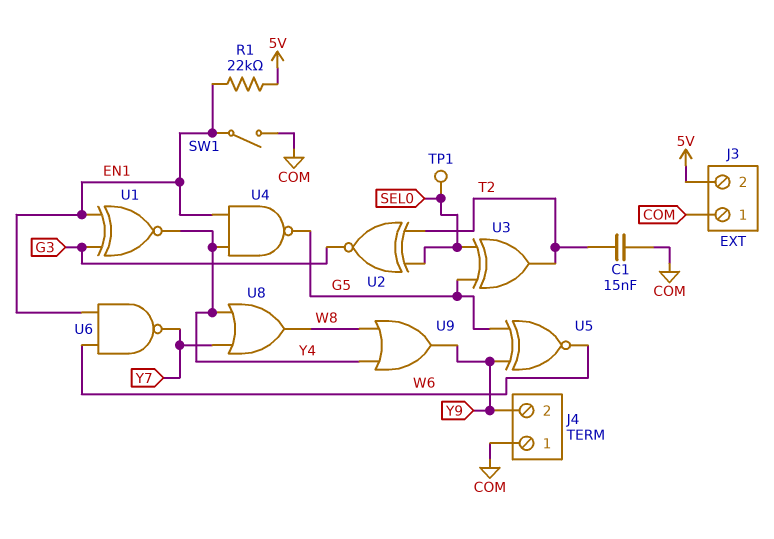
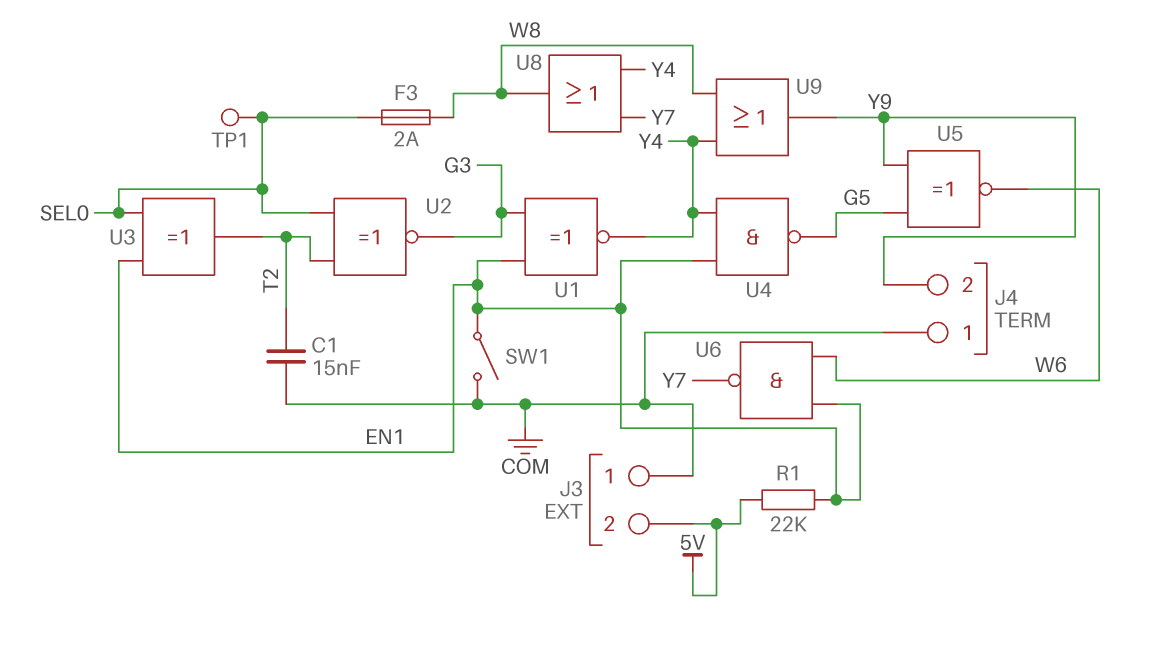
F3: none -> 2A (SEL0, W8)
U3: XOR (in G5, in SEL0, out T2) -> XOR (in EN1, in SEL0, out T2)

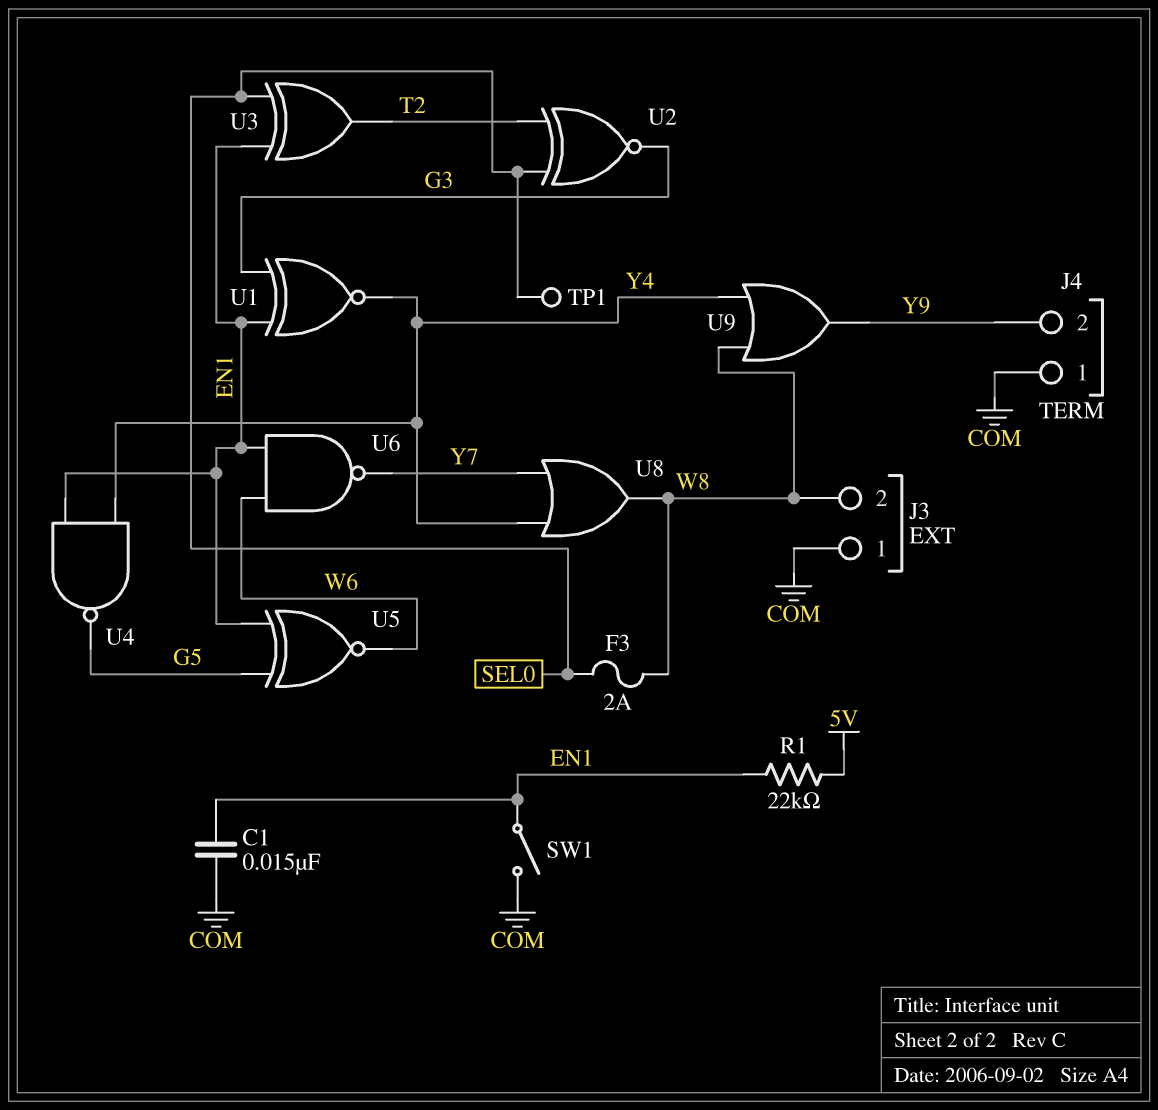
C1: 15nF (COM, T2) -> 15nF (COM, EN1)
J3 pin 2: 5V -> W8
U5: XNOR (in G5, in Y9, out W6) -> XNOR (in EN1, in G5, out W6)

